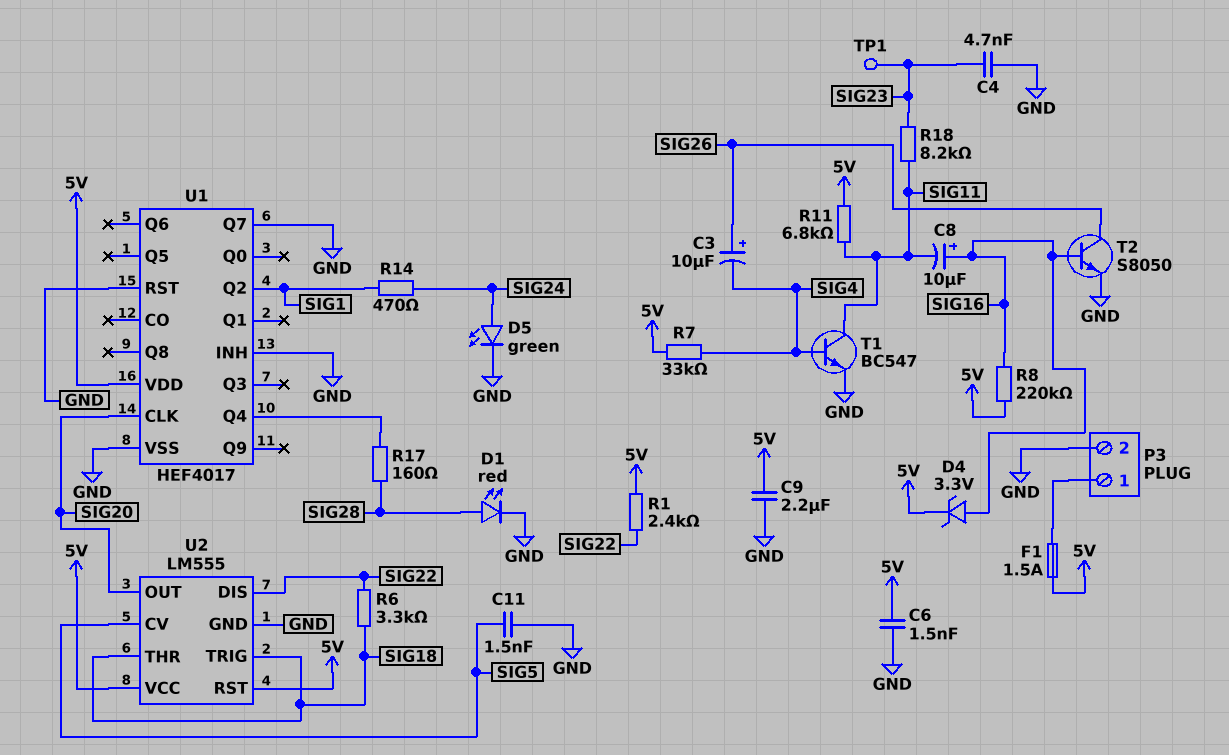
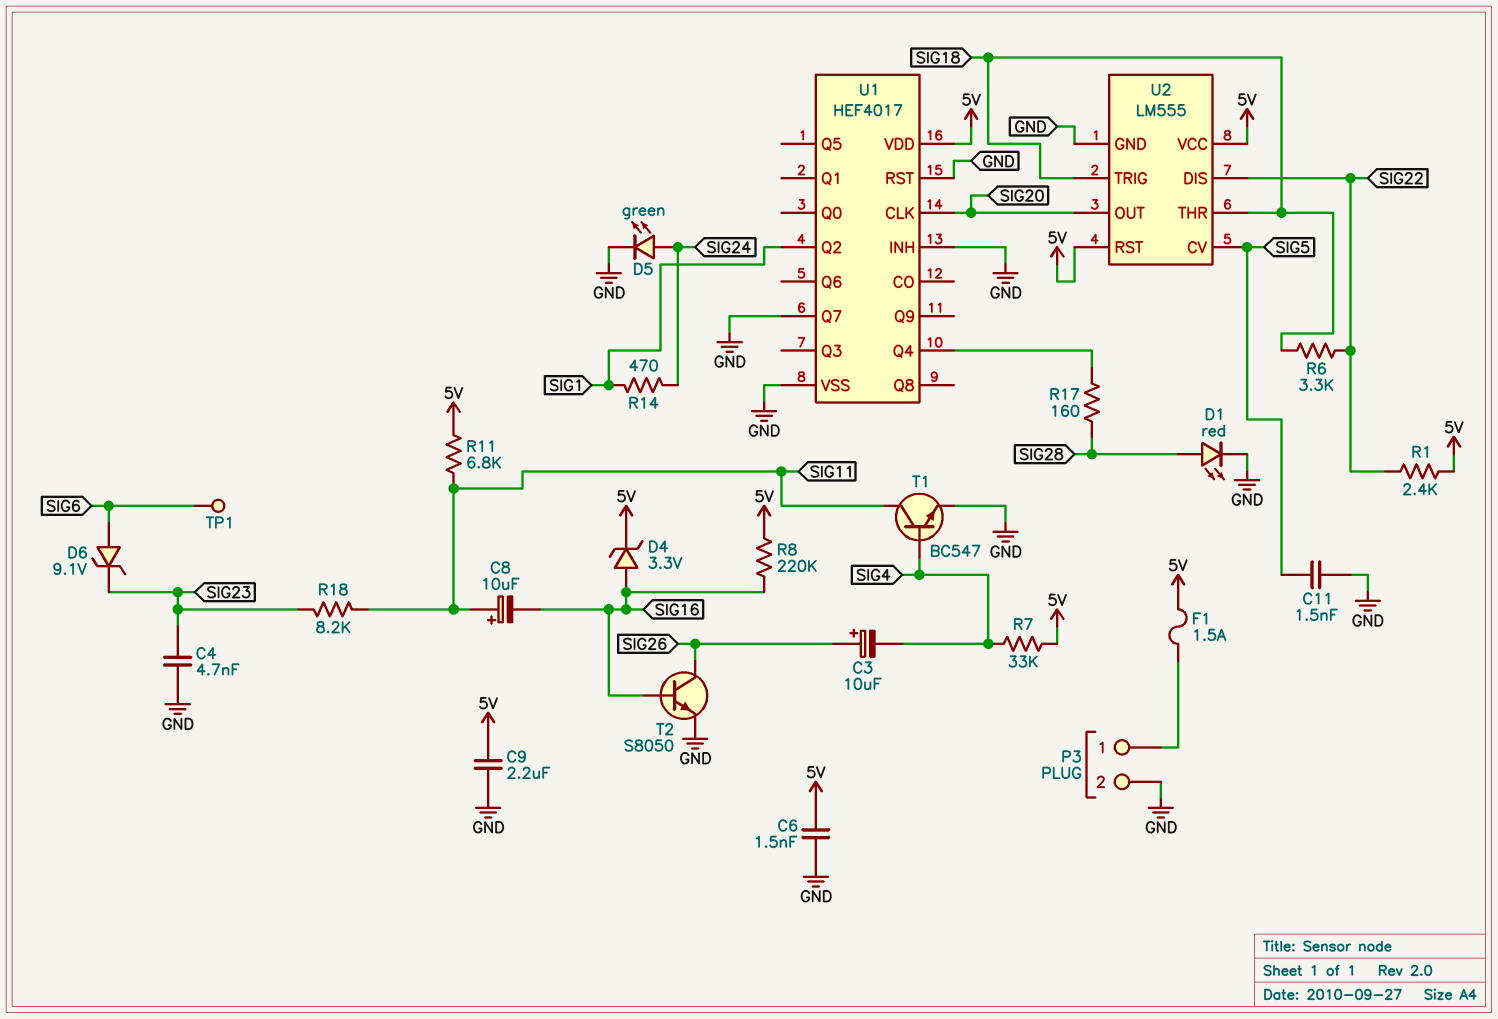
C8: 10uF (plus SIG16, minus SIG11) -> 10uF (plus SIG11, minus SIG16)
D6: none -> zener 9.1V (A SIG6, K SIG23)
TP1: test point (SIG23) -> test point (SIG6)

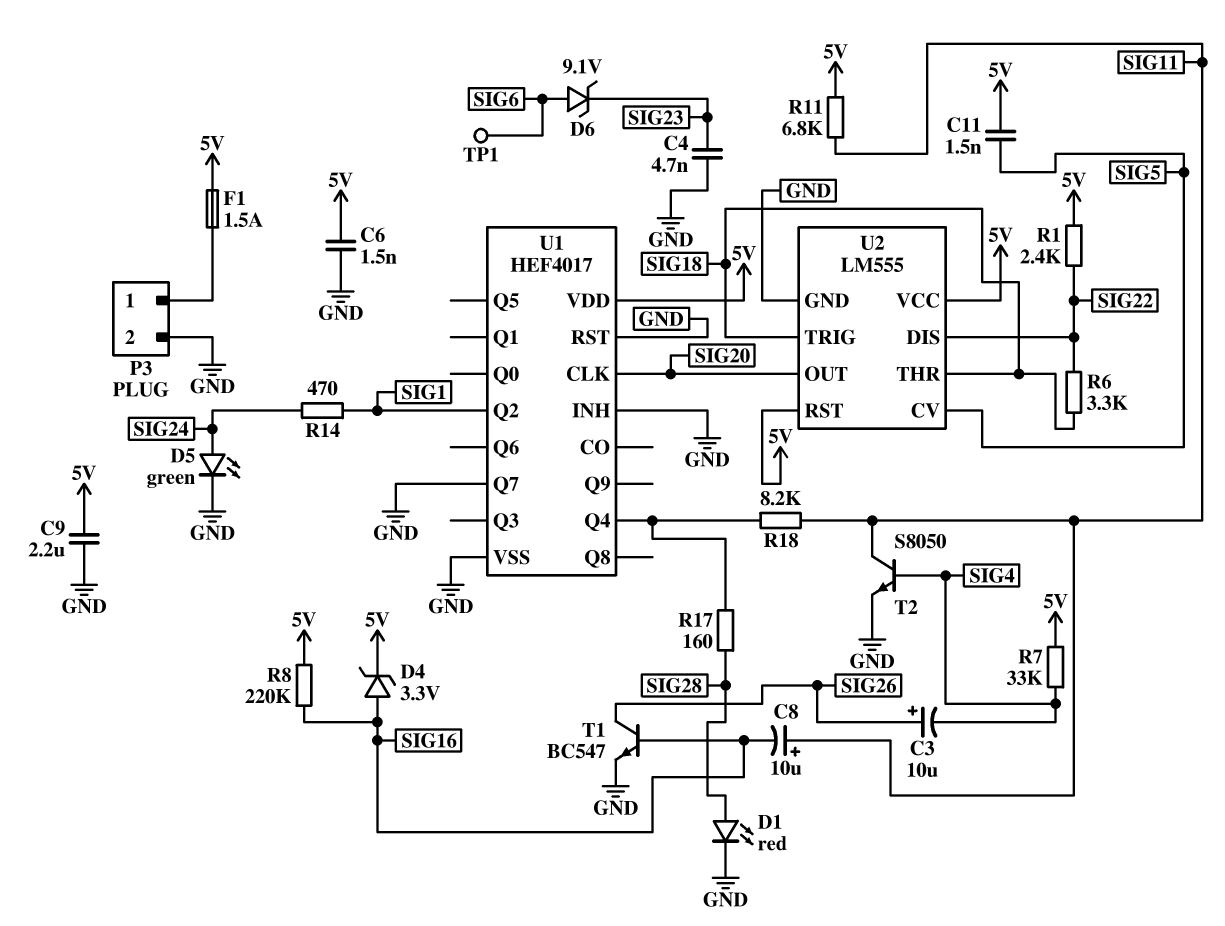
C11: 1.5nF (GND, SIG5) -> 1.5nF (5V, SIG5)
R18: 8.2k (SIG11, SIG23) -> 8.2k (SIG11, U1/Q4)
T1: NPN BC547 (B SIG4, C SIG11, E GND) -> NPN BC547 (B SIG16, C SIG26, E GND)
T2: NPN S8050 (B SIG16, C SIG26, E GND) -> NPN S8050 (B SIG4, C SIG11, E GND)

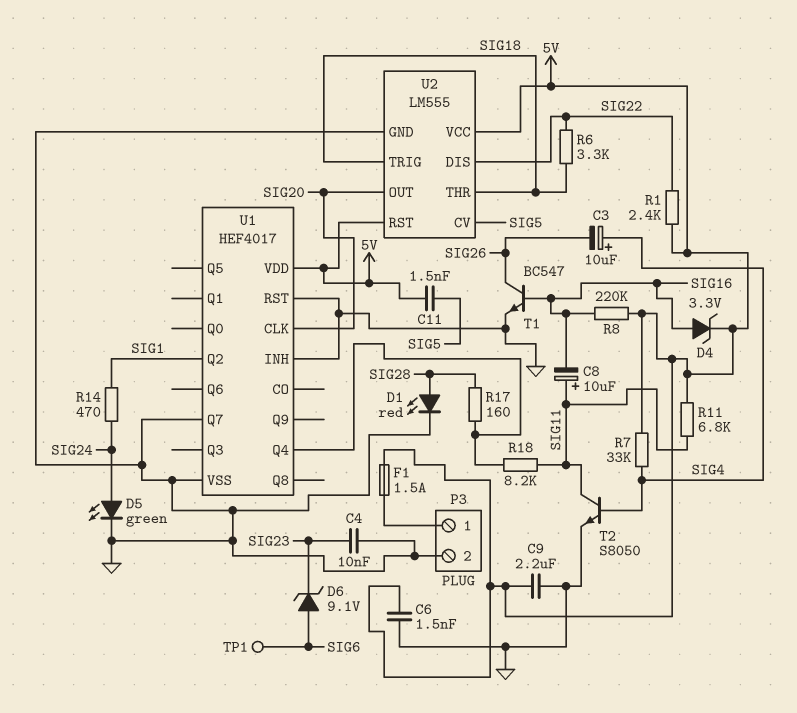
C3: 10uF (plus SIG26, minus SIG4) -> 10uF (plus SIG4, minus SIG26)
C4: 4.7nF (GND, SIG23) -> 10nF (GND, SIG23)

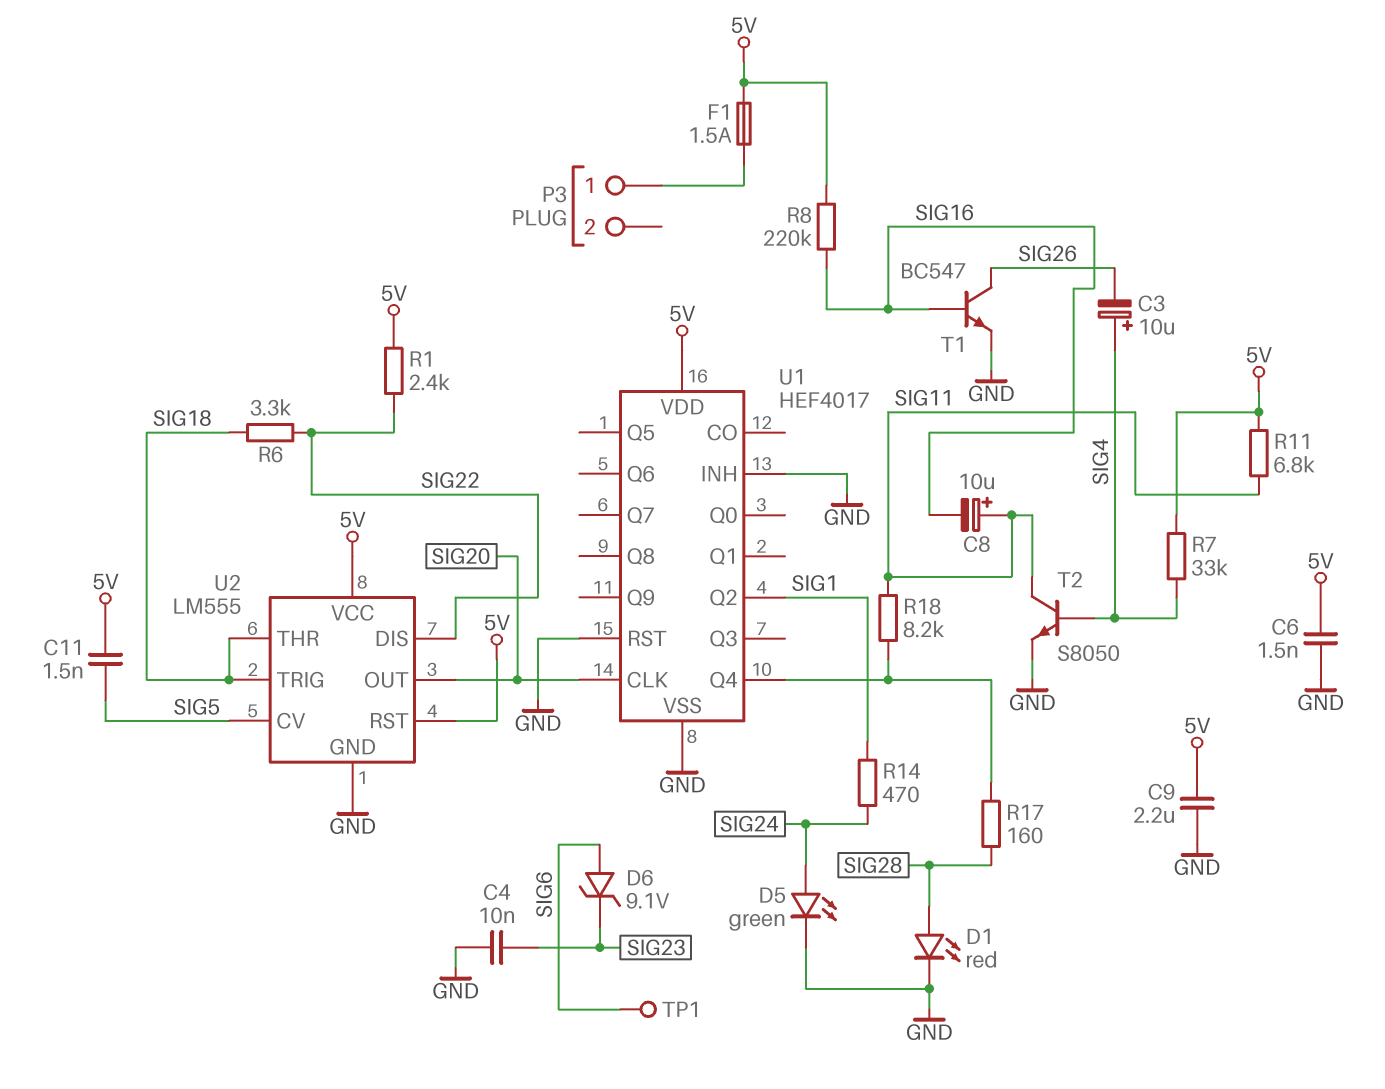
D4: zener 3.3V (A SIG16, K 5V) -> none
P3 pin 2: GND -> none
U1 pin Q7: GND -> none

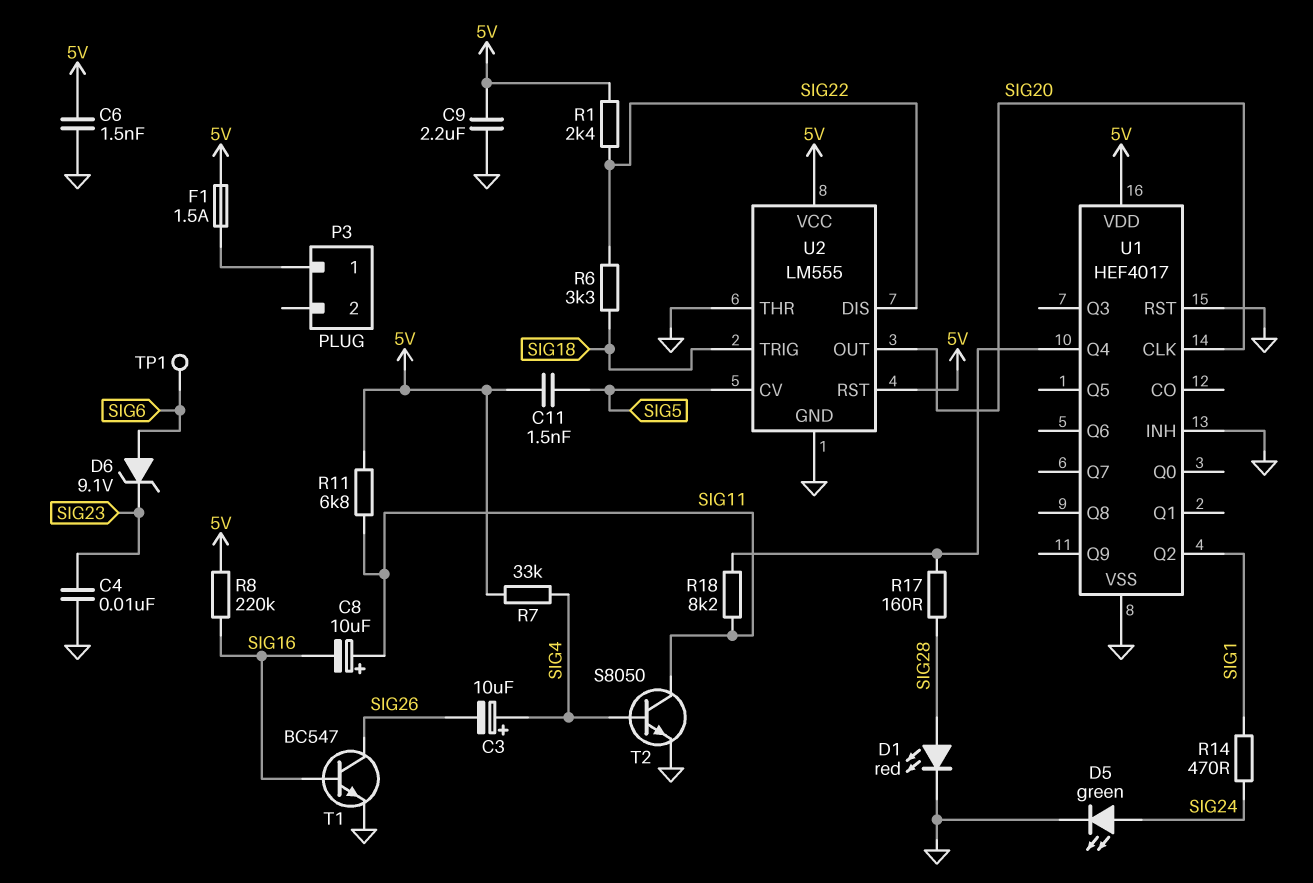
U2 pin THR: SIG18 -> GND

